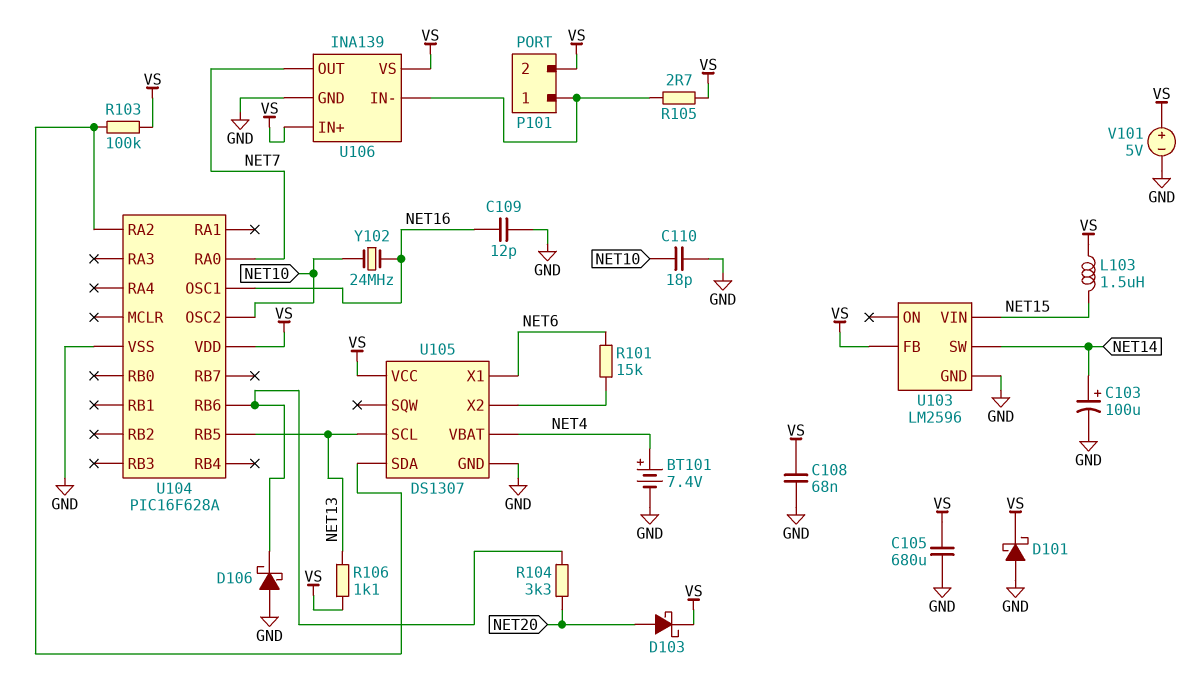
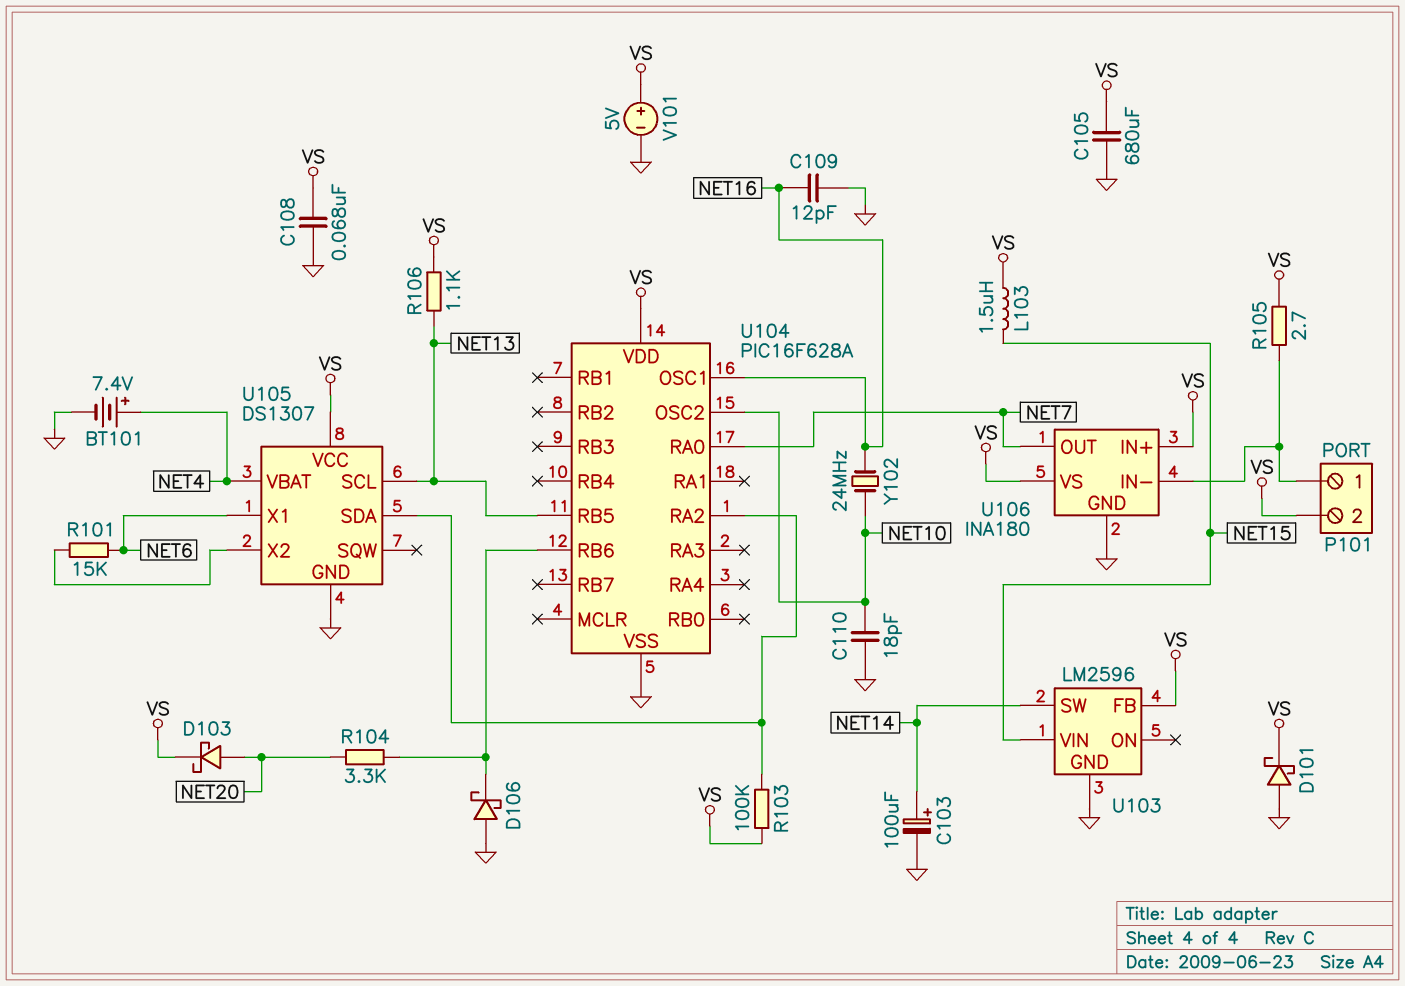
U106: INA139 -> INA180

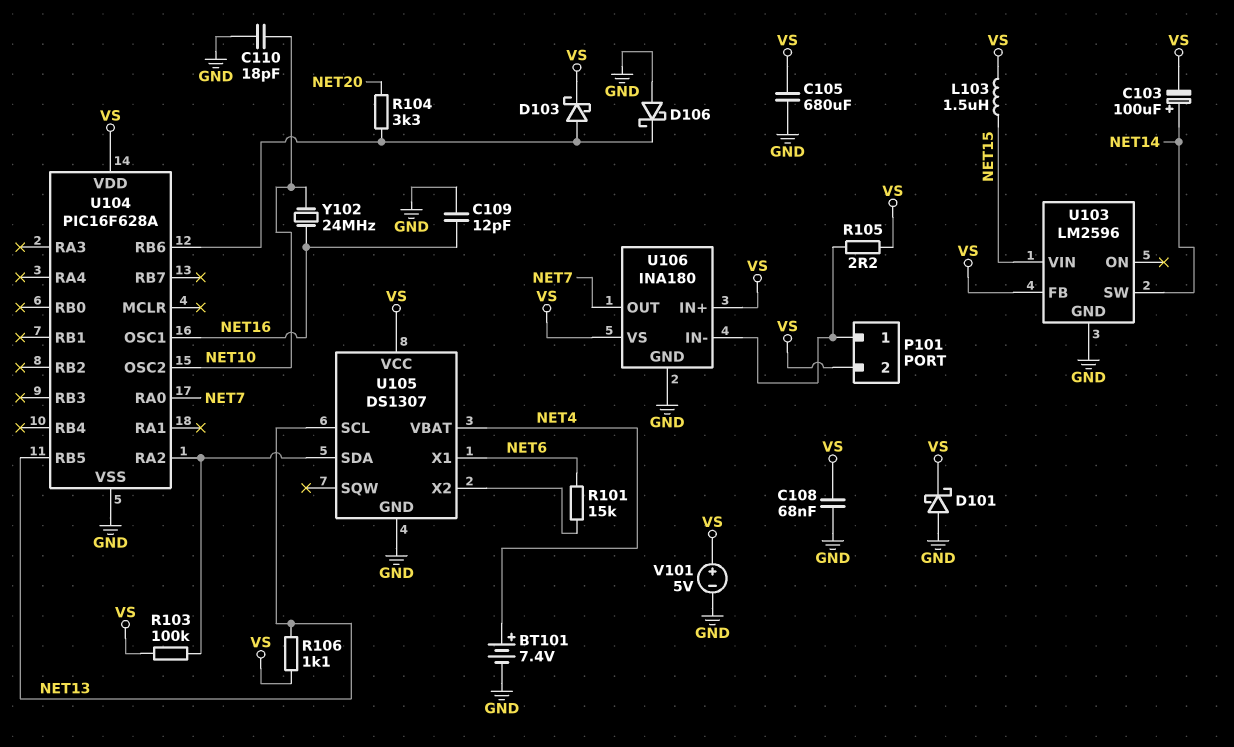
C103: 100uF (plus NET14, minus GND) -> 100uF (plus NET14, minus VS)
D103: schottky (A NET20, K VS) -> schottky (A U104/RB6, K VS)
R105: 2.7 (P101/1, VS) -> 2.2 (P101/1, VS)

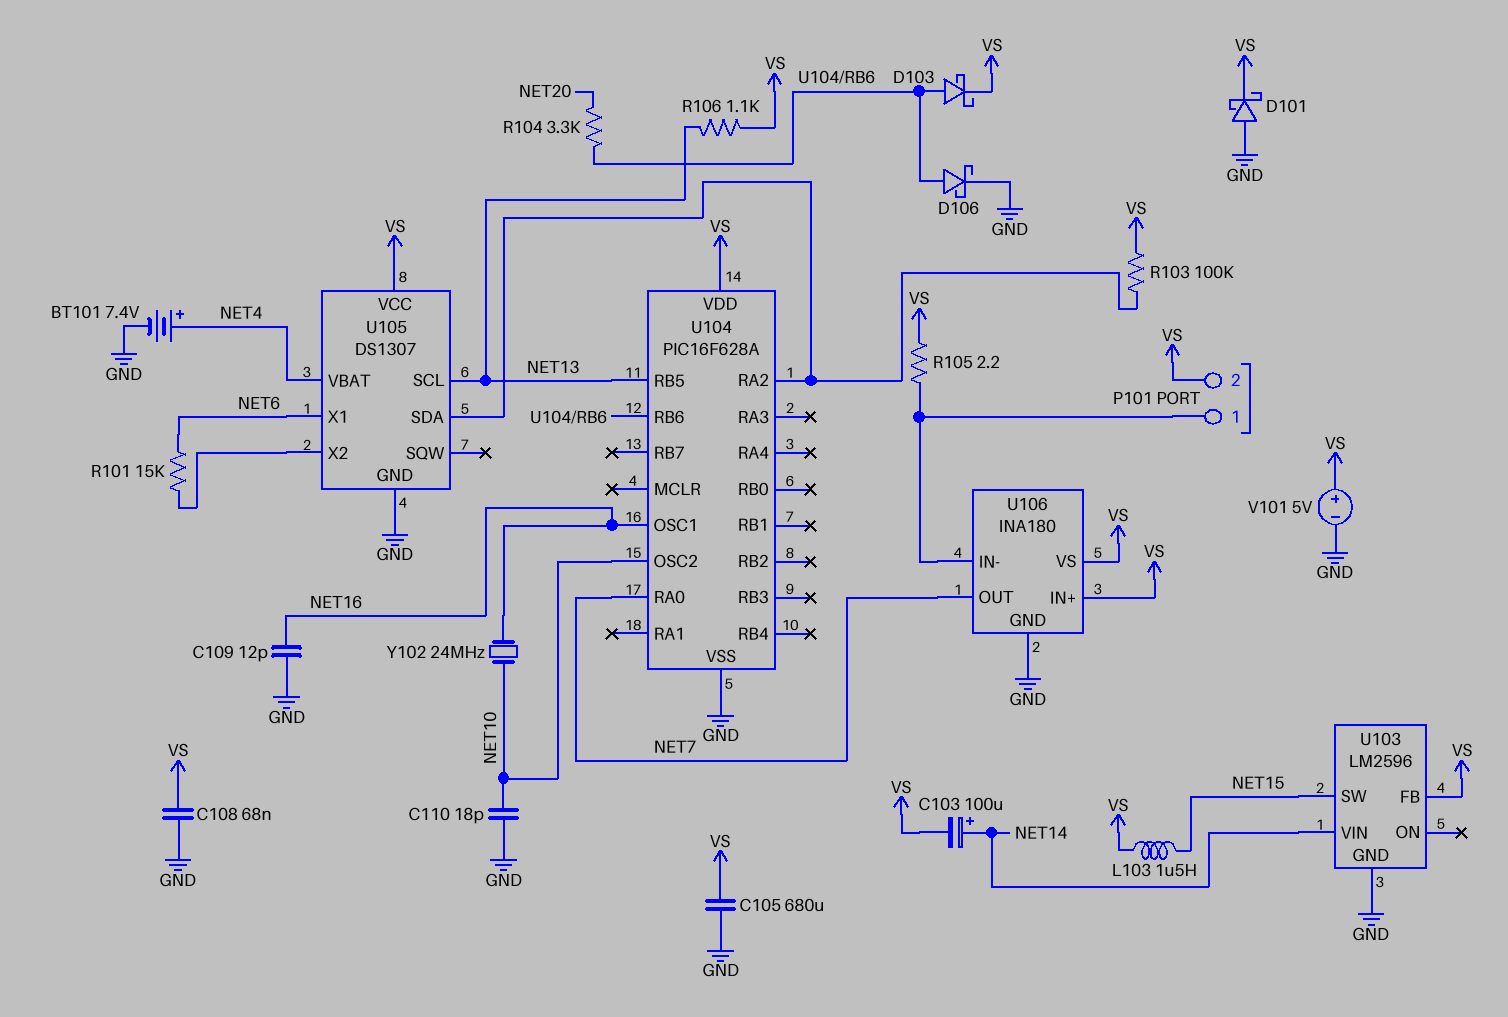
D106: schottky (A GND, K U104/RB6) -> schottky (A U104/RB6, K GND)
U103 pin SW: NET14 -> NET15
U103 pin VIN: NET15 -> NET14

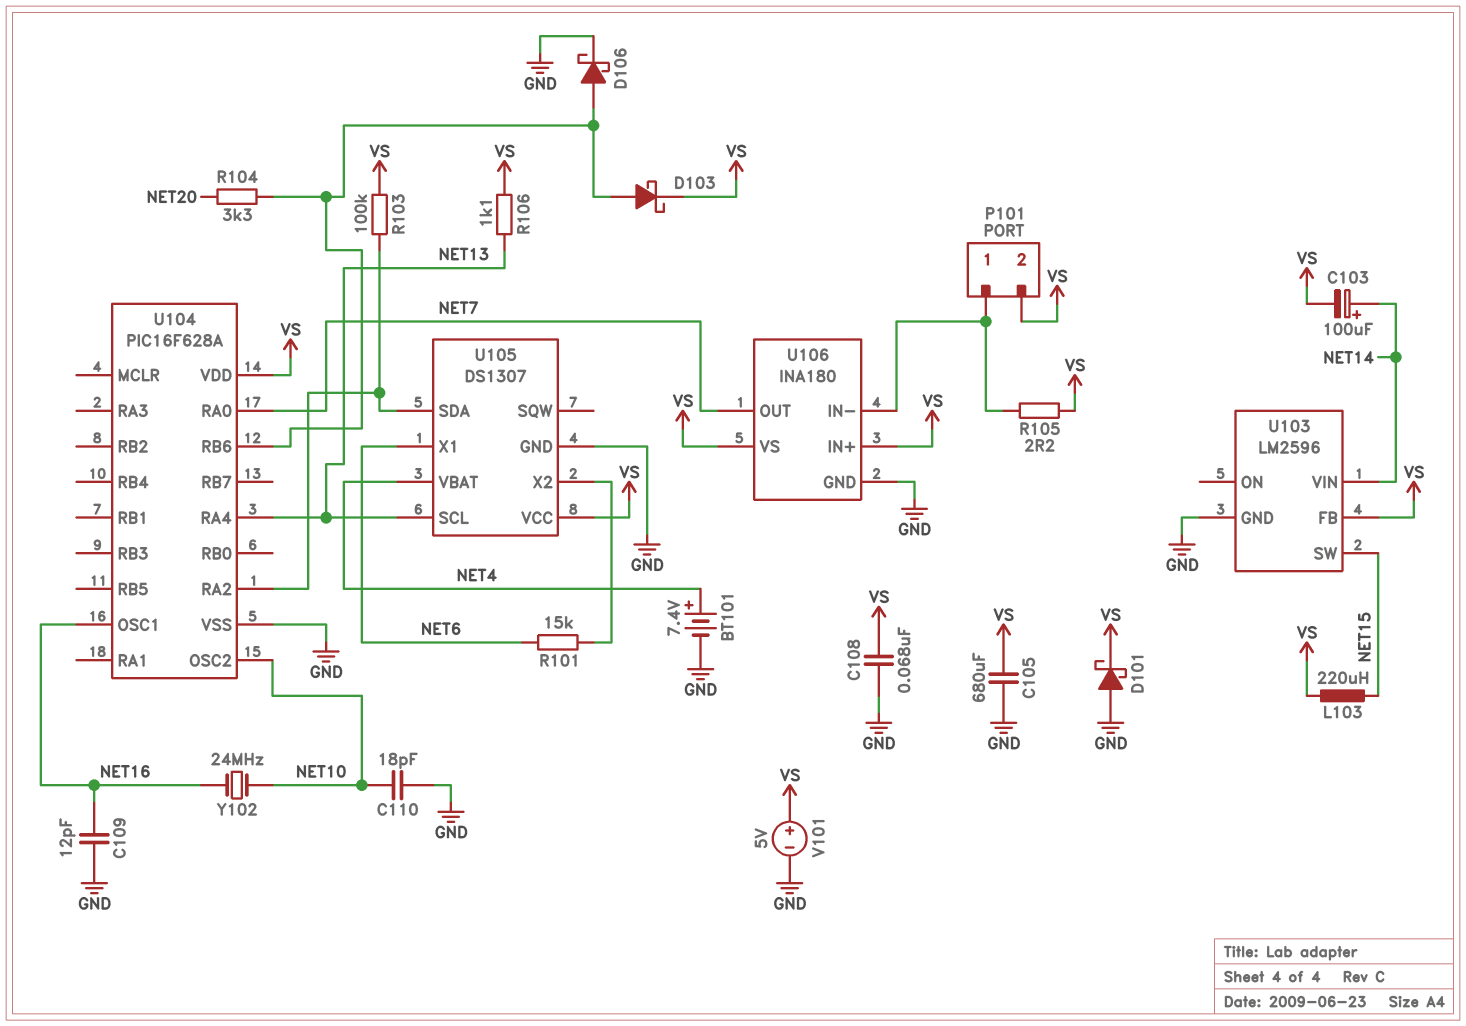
L103: 1.5uH (NET15, VS) -> 220uH (NET15, VS)
U104 pin RA4: none -> NET13
U104 pin RB5: NET13 -> none

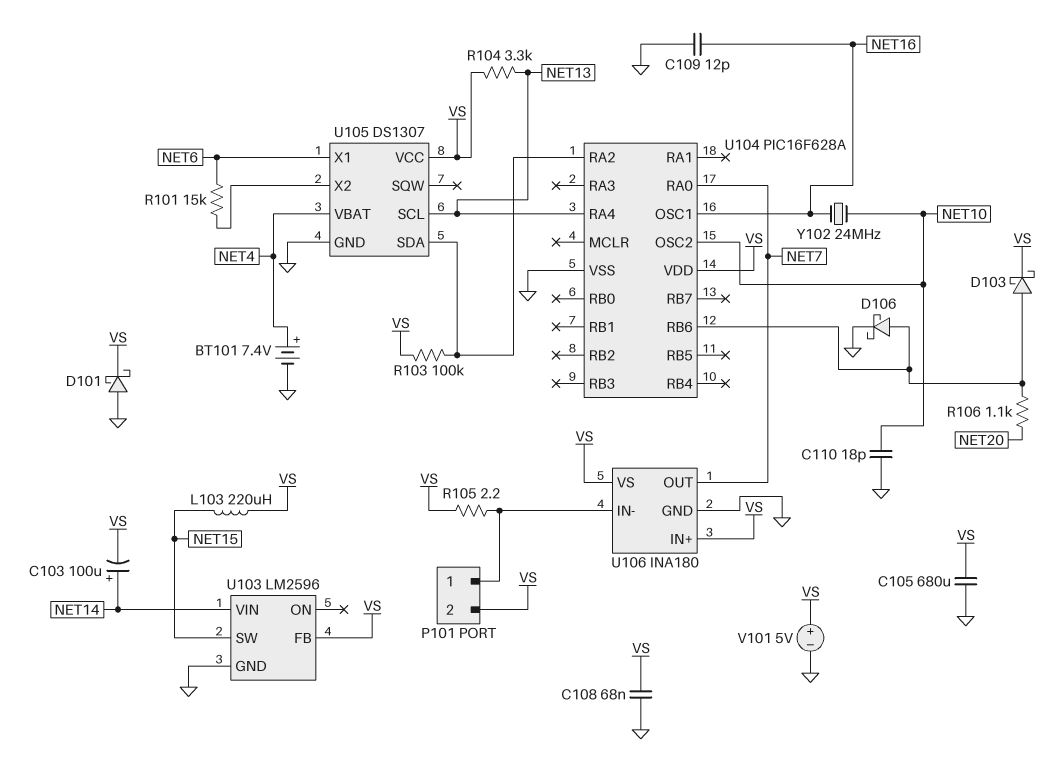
R104: 3.3k (NET20, U104/RB6) -> 3.3k (NET13, VS)
R106: 1.1k (NET13, VS) -> 1.1k (NET20, U104/RB6)

